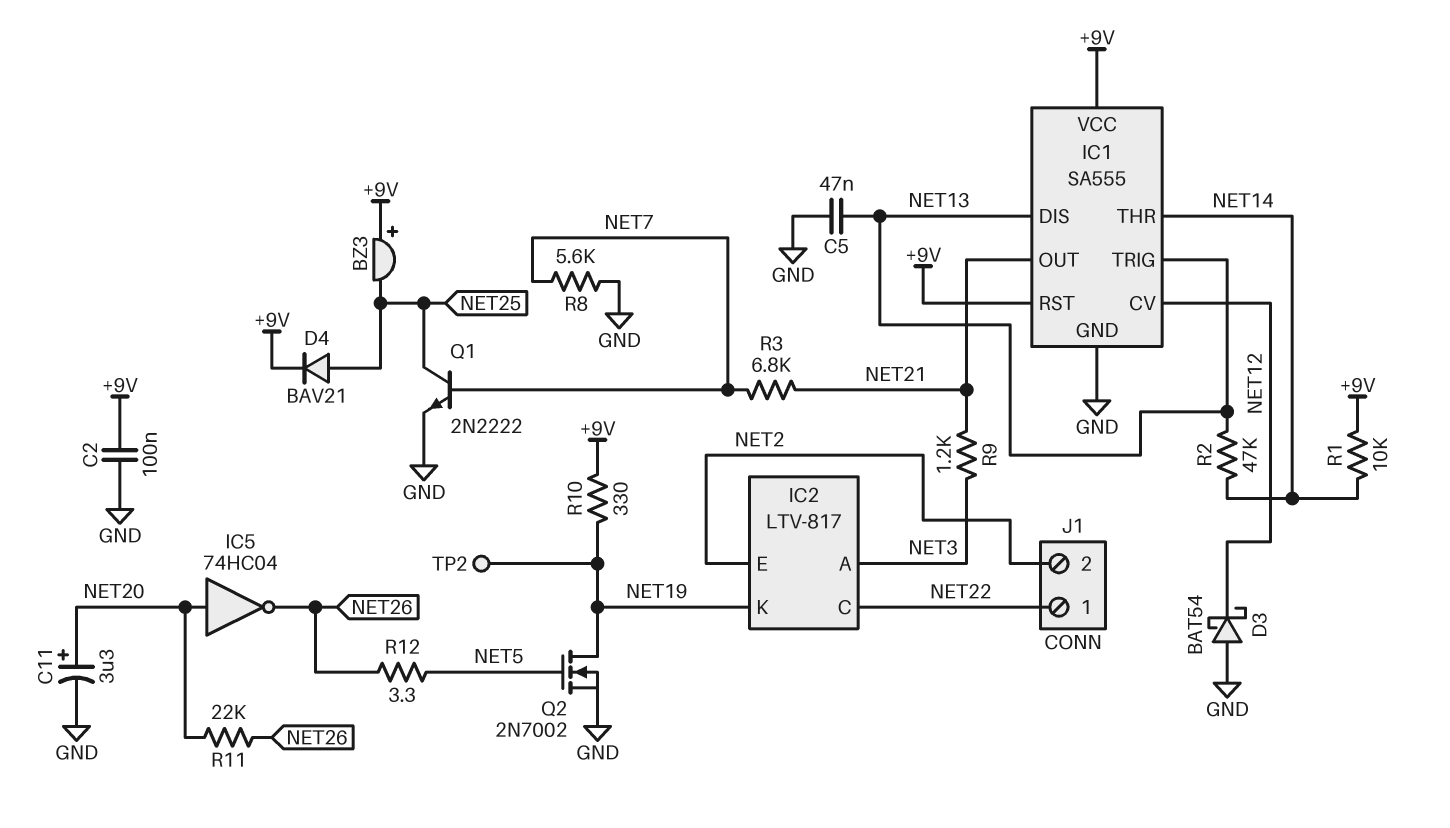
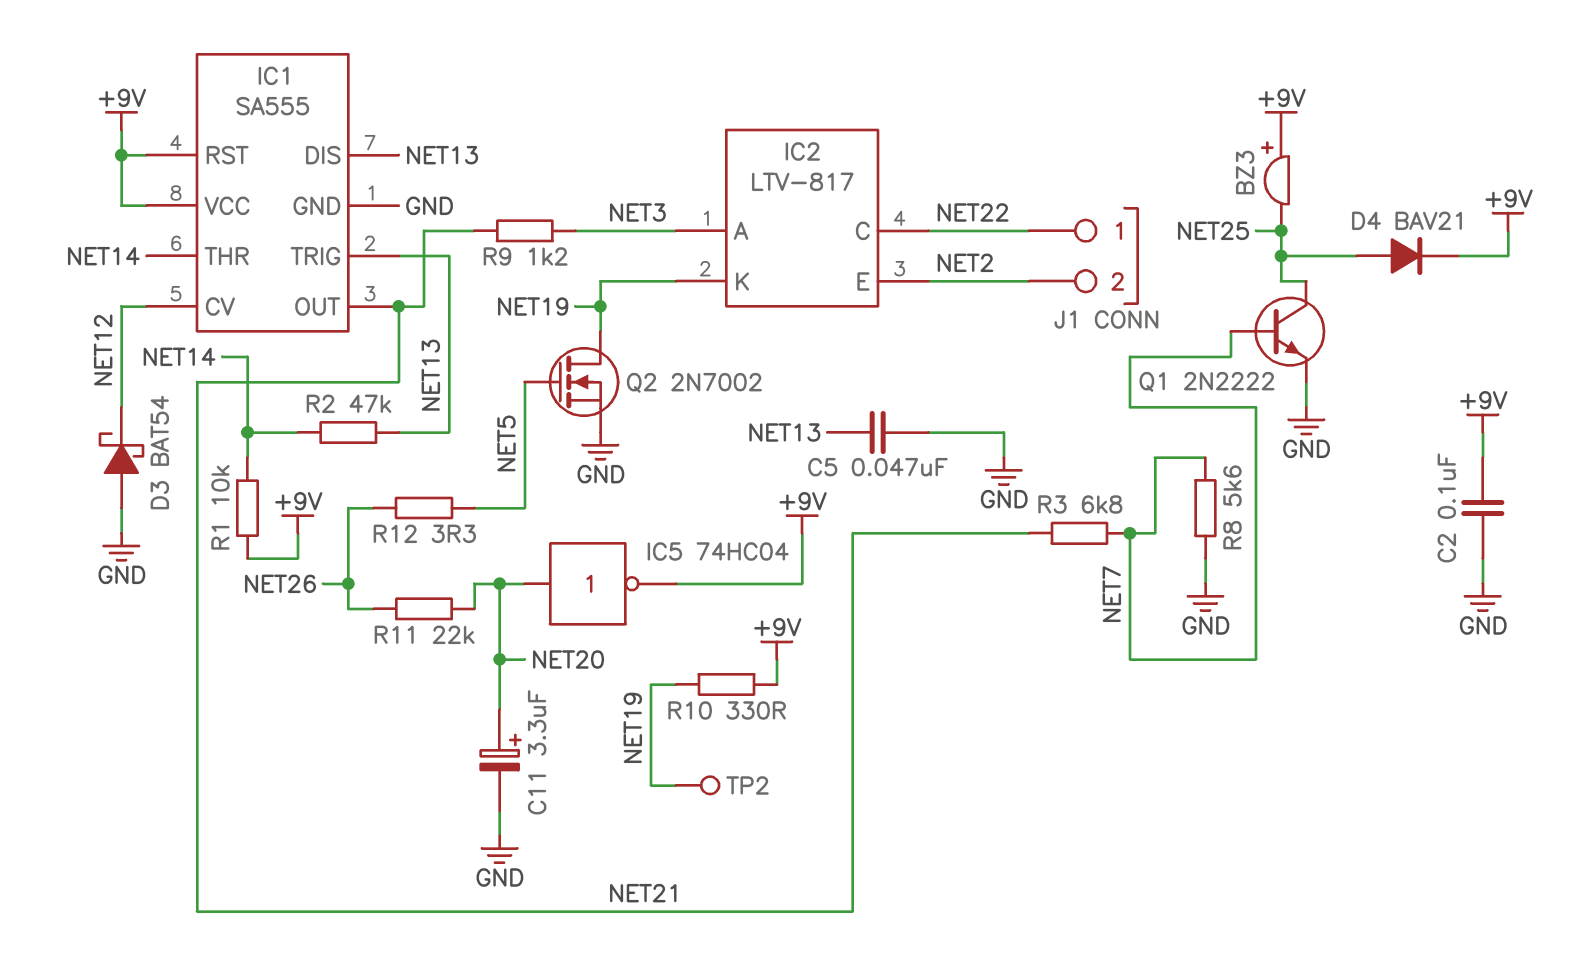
IC5: NOT 74HC04 (in NET20, out NET26) -> NOT 74HC04 (in NET20, out +9V)

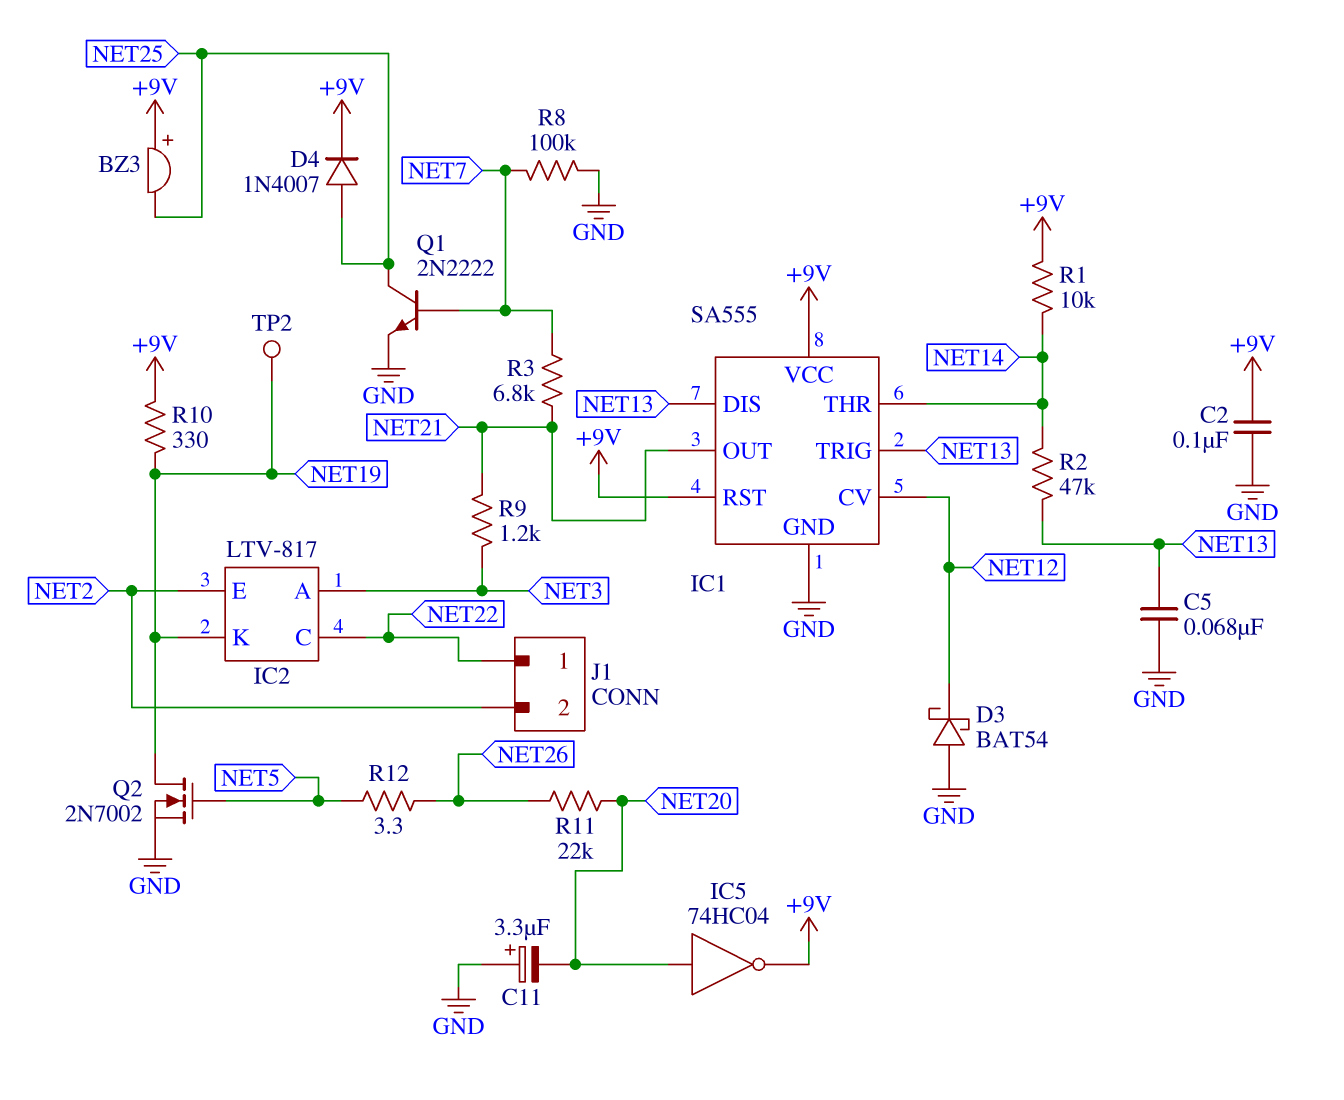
C5: 47nF (GND, NET13) -> 68nF (GND, NET13)
C11: 3.3uF (plus NET20, minus GND) -> 3.3uF (plus GND, minus NET20)
D4: diode BAV21 (A NET25, K +9V) -> diode 1N4007 (A NET25, K +9V)
R8: 5.6k (GND, NET7) -> 100k (GND, NET7)

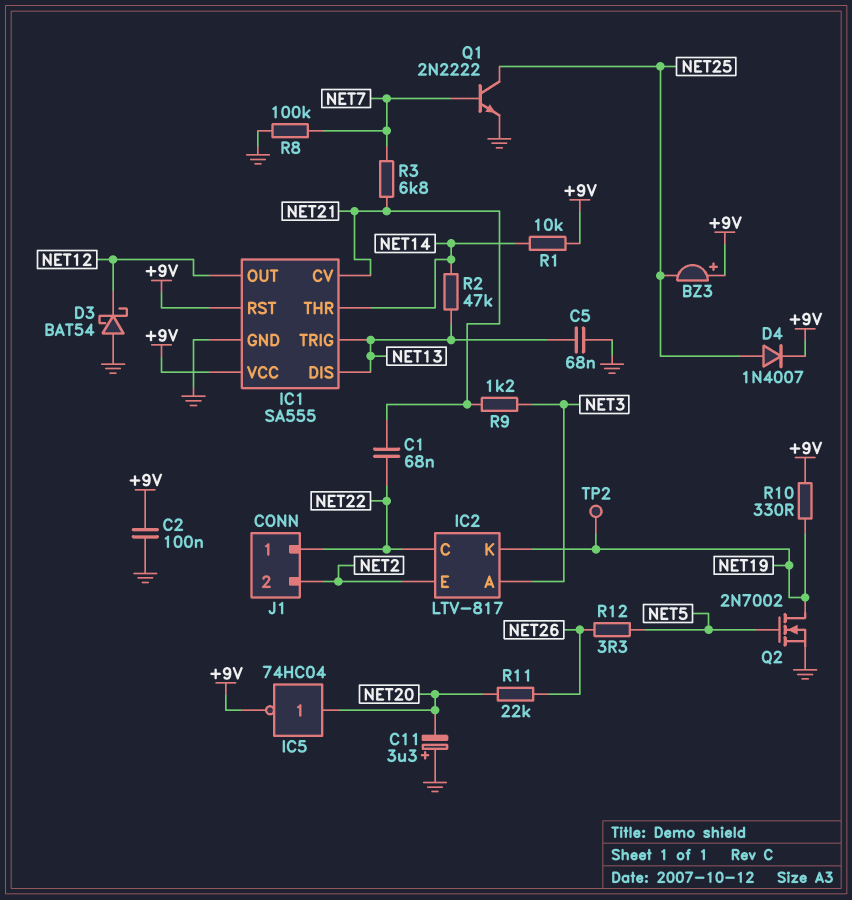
C1: none -> 68nF (NET21, NET22)
IC1 pin CV: NET12 -> NET21
IC1 pin OUT: NET21 -> NET12

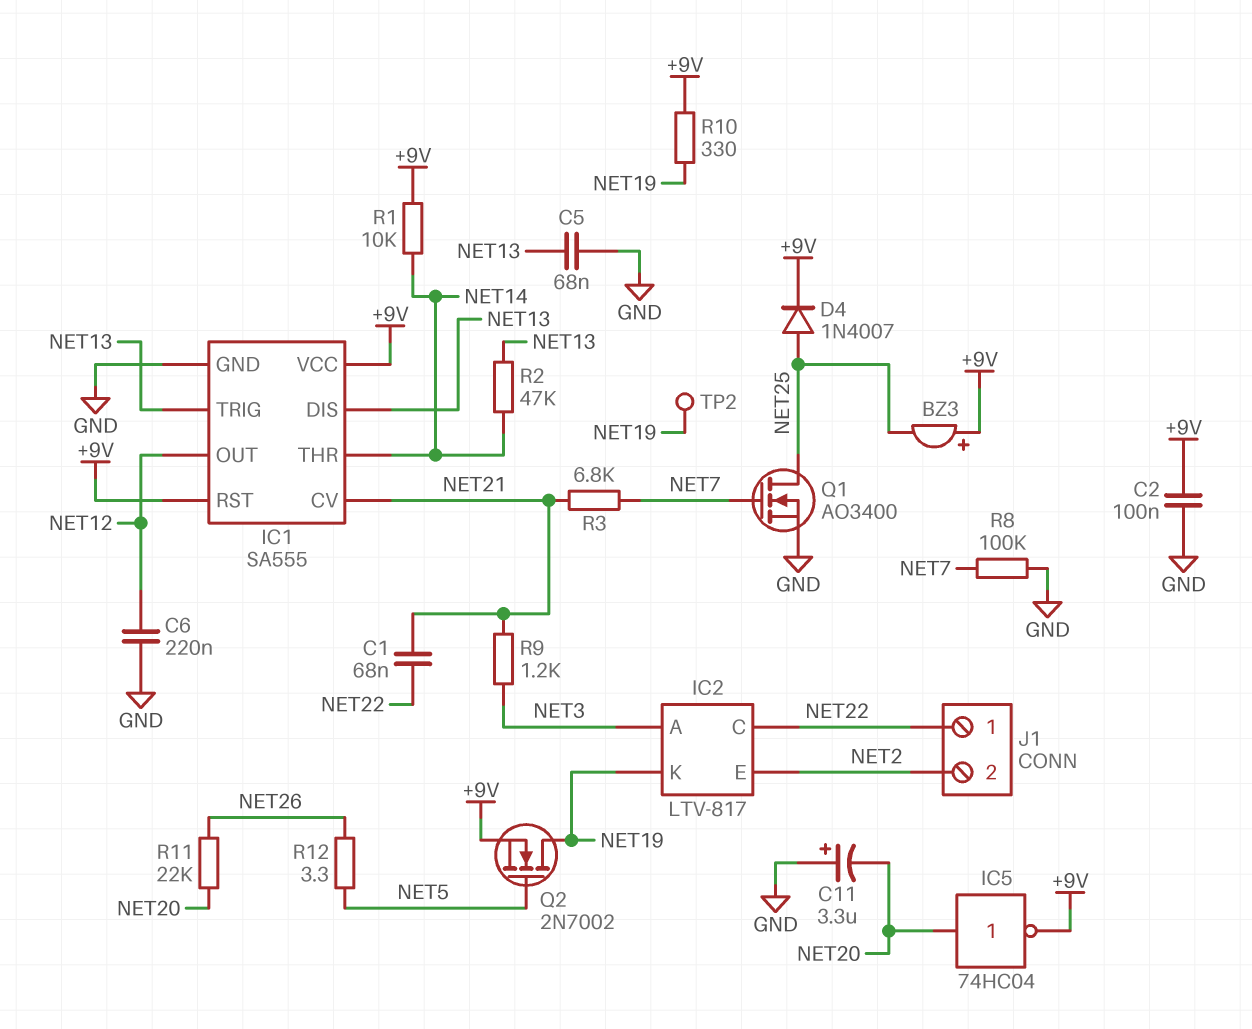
C6: none -> 220nF (GND, NET12)
D3: schottky BAT54 (A GND, K NET12) -> none
Q1: NPN 2N2222 (B NET7, C NET25, E GND) -> NMOS AO3400 (G NET7, D NET25, S GND)
Q2: NMOS 2N7002 (G NET5, D NET19, S GND) -> NMOS 2N7002 (G NET5, D NET19, S +9V)

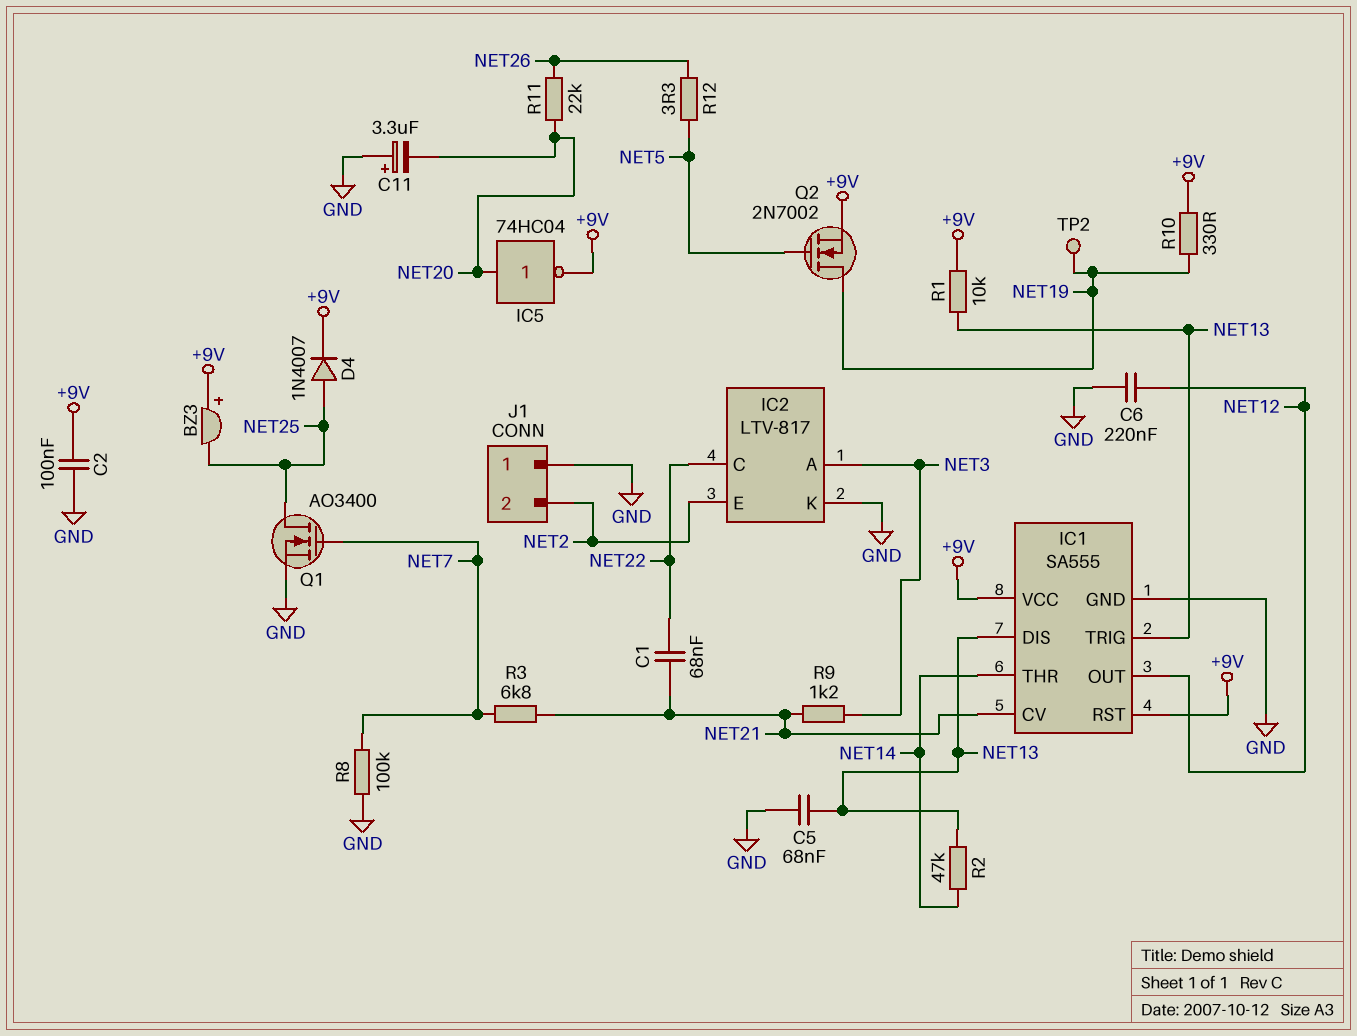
IC2 pin K: NET19 -> GND
J1 pin 1: NET22 -> GND
R1: 10k (+9V, NET14) -> 10k (+9V, NET13)

